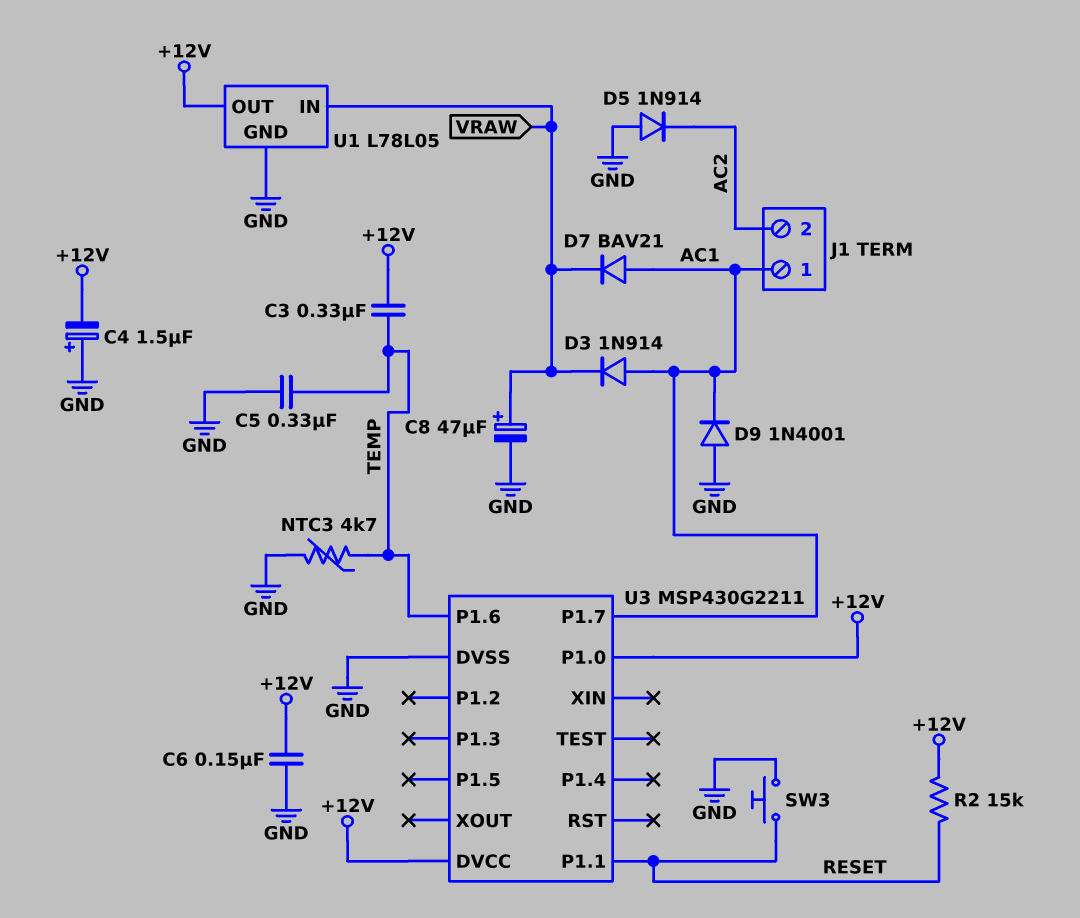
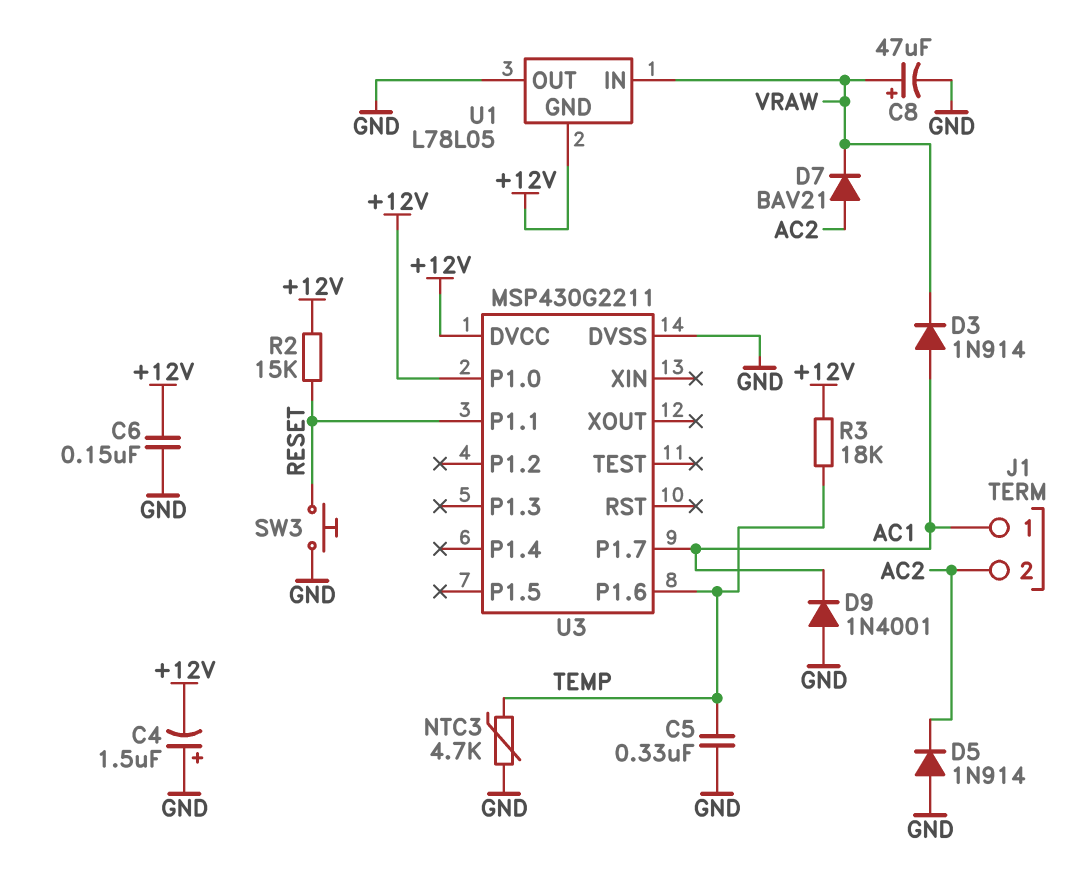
C3: 330nF (+12V, TEMP) -> none
D7: diode BAV21 (A AC1, K VRAW) -> diode BAV21 (A AC2, K VRAW)
R3: none -> 18k (+12V, TEMP)
U1 pin GND: GND -> +12V
U1 pin OUT: +12V -> GND

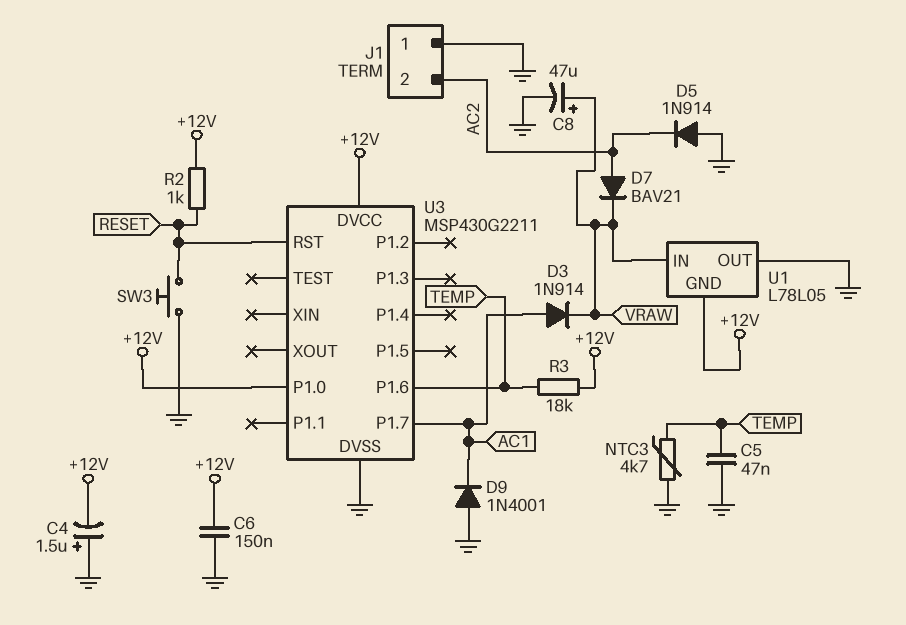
C5: 330nF (GND, TEMP) -> 47nF (GND, TEMP)
J1 pin 1: AC1 -> GND
R2: 15k (+12V, RESET) -> 1k (+12V, RESET)
U3 pin P1.1: RESET -> none
U3 pin RST: none -> RESET

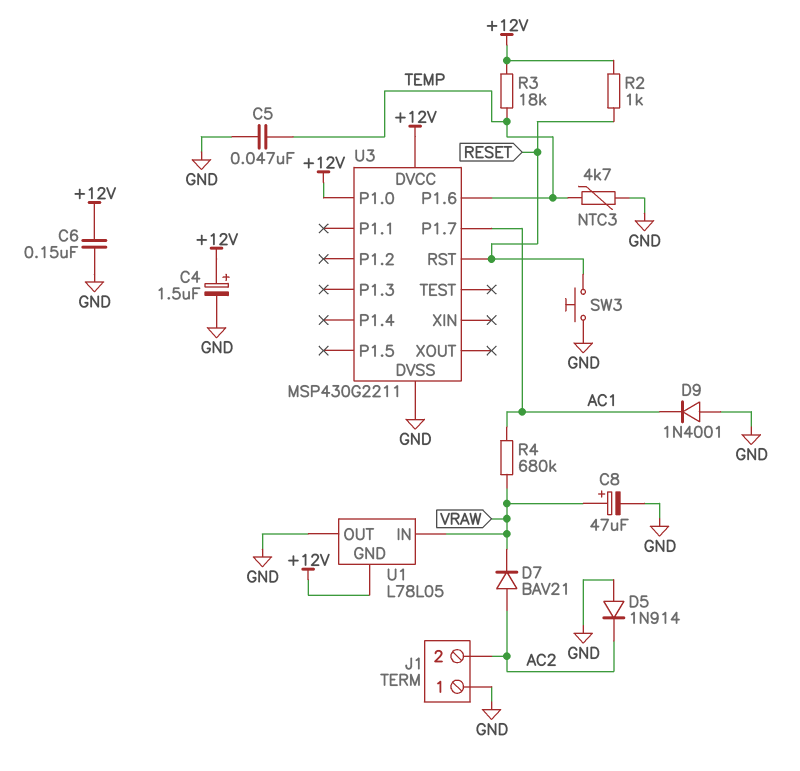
C4: 1.5uF (plus GND, minus +12V) -> 1.5uF (plus +12V, minus GND)
D3: diode 1N914 (A AC1, K VRAW) -> none
R4: none -> 680k (AC1, VRAW)

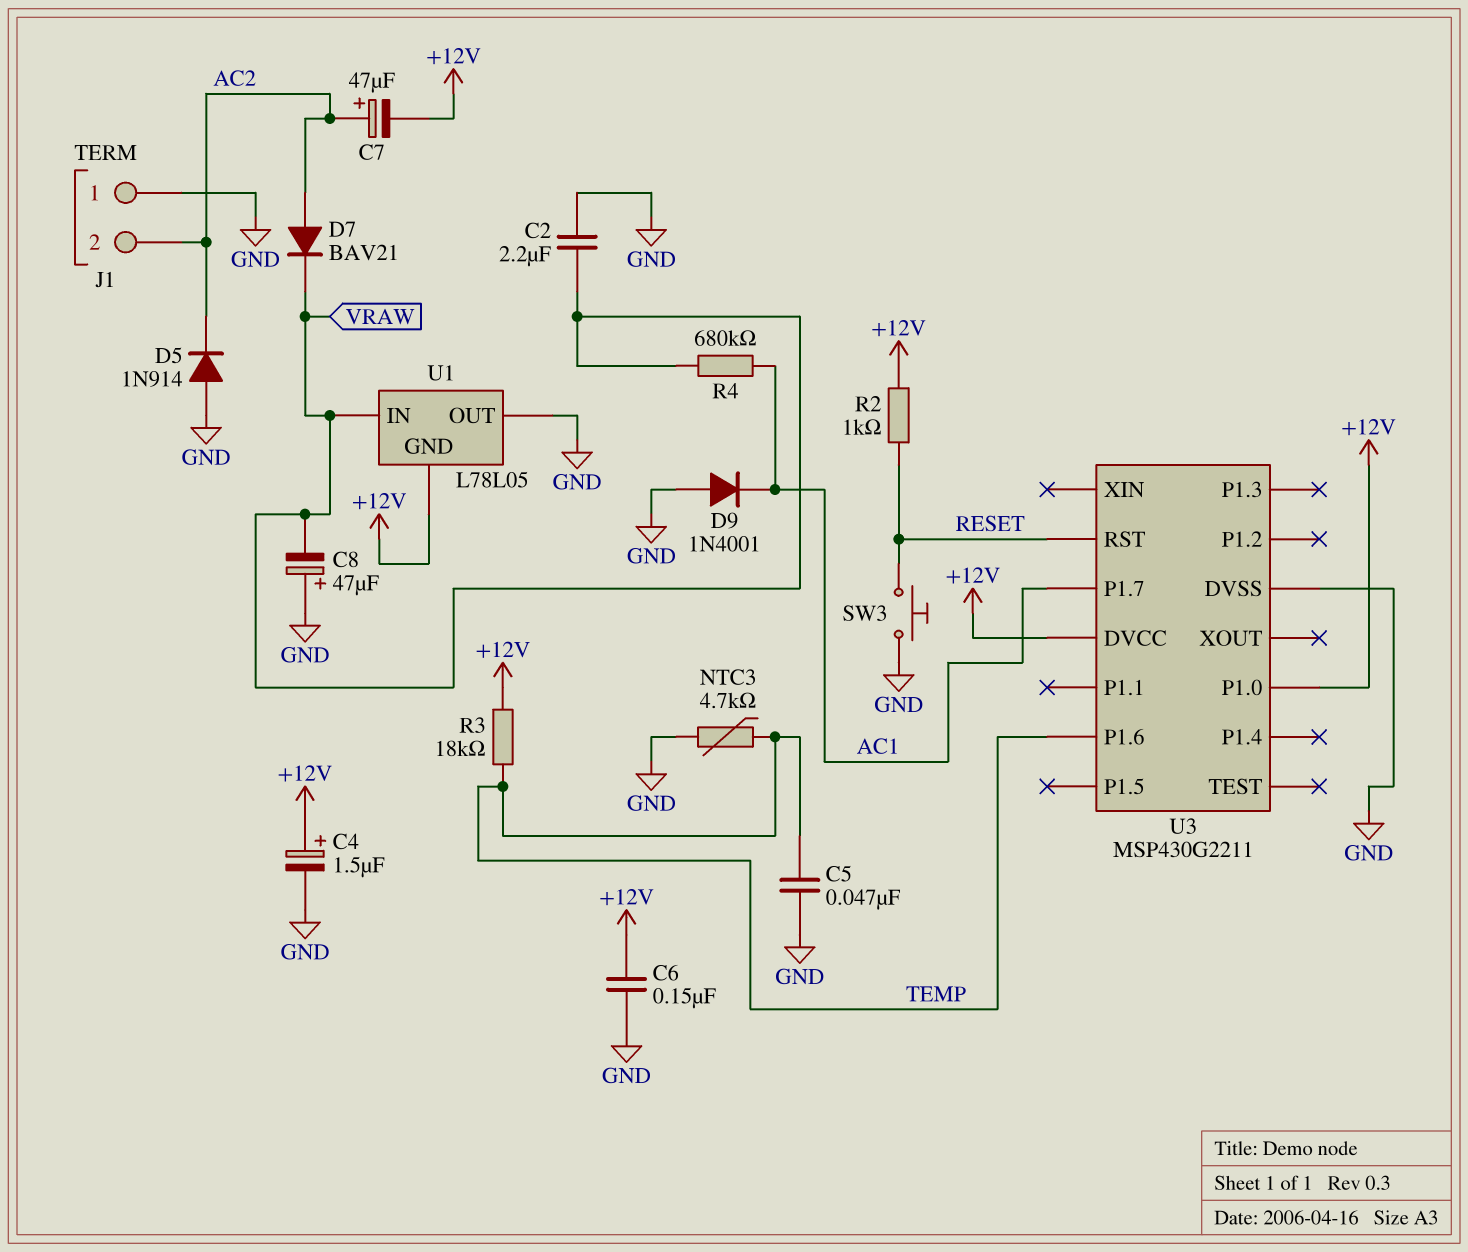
C2: none -> 2.2uF (GND, VRAW)
C7: none -> 47uF (plus AC2, minus +12V)
C8: 47uF (plus VRAW, minus GND) -> 47uF (plus GND, minus VRAW)

